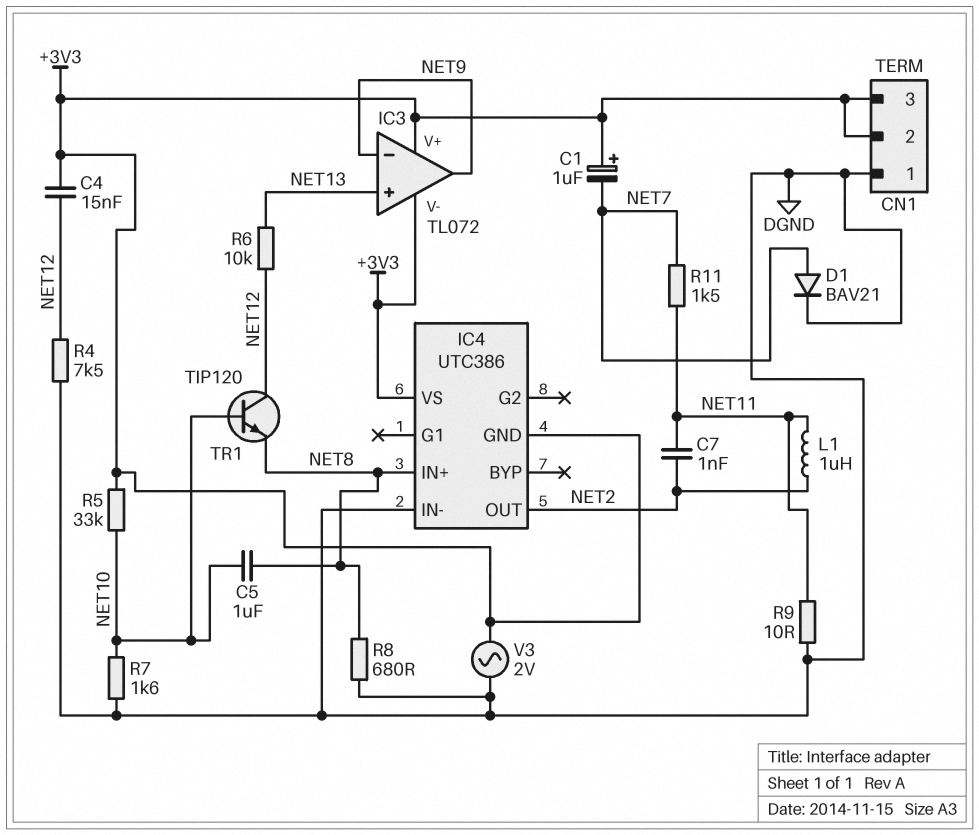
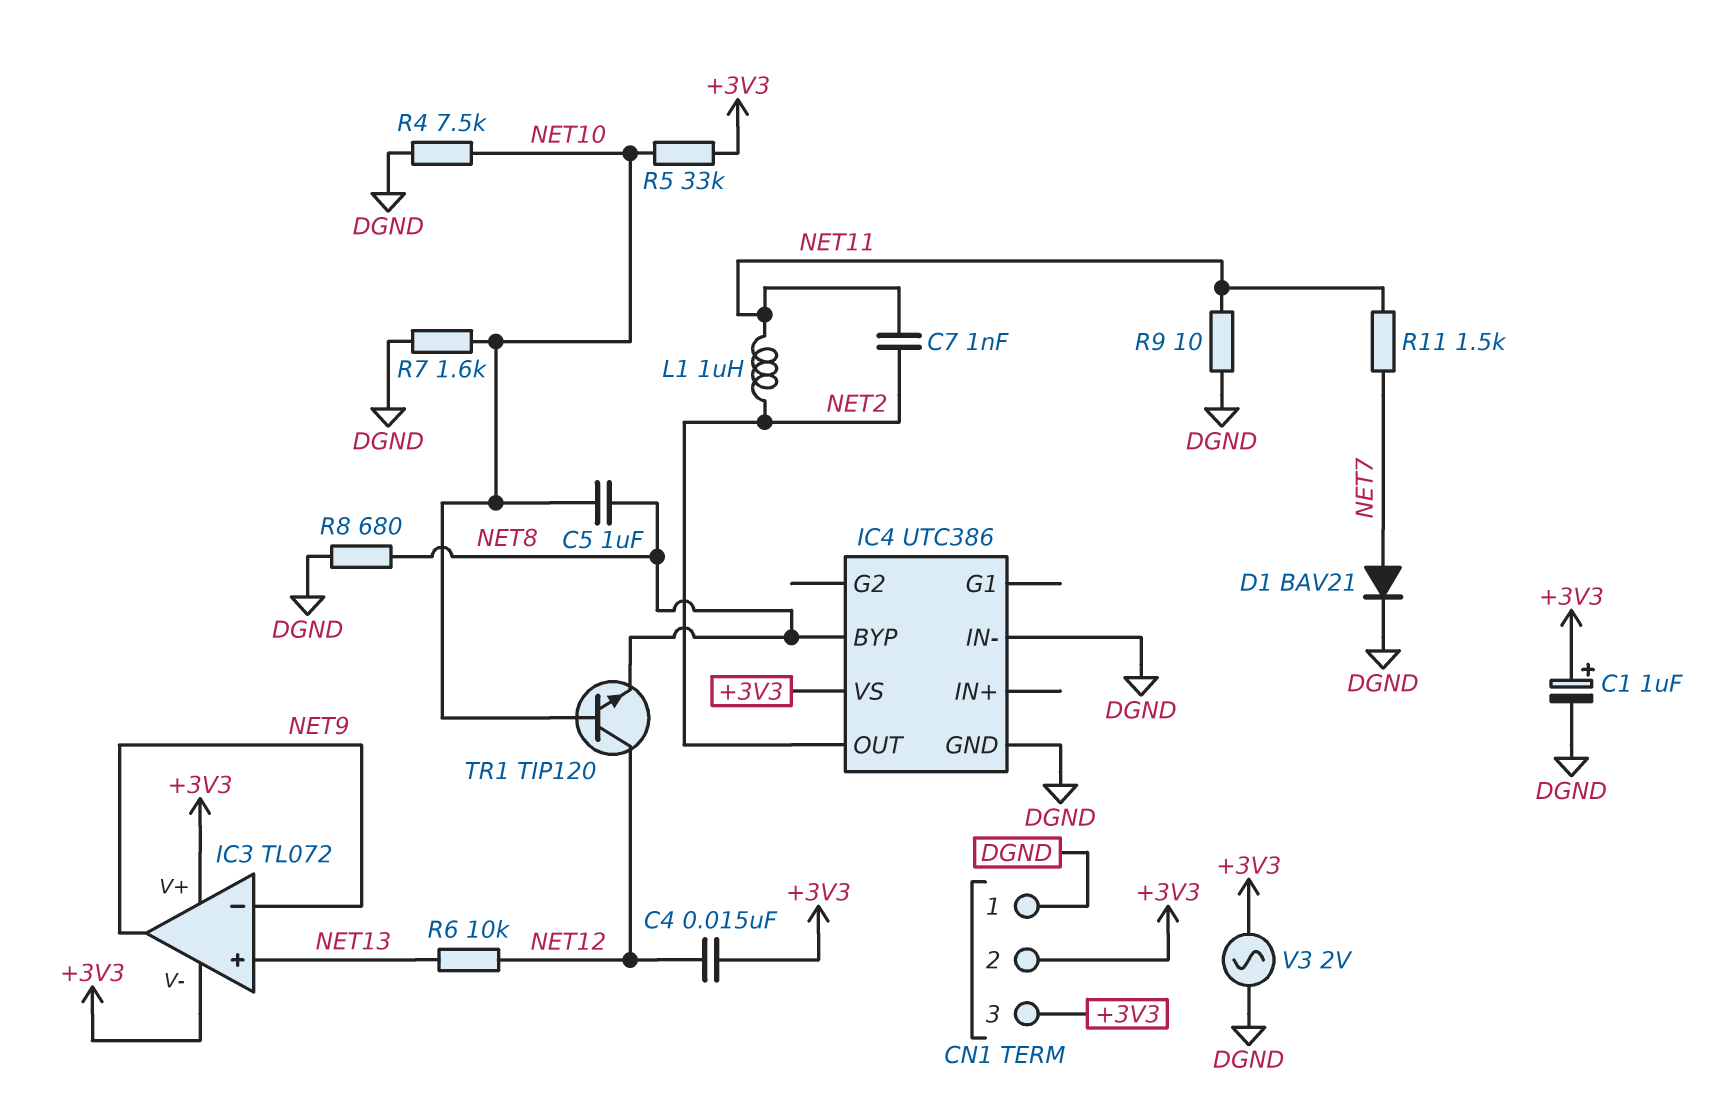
C1: 1uF (plus +3V3, minus NET7) -> 1uF (plus +3V3, minus DGND)
IC4 pin BYP: none -> NET8
IC4 pin GND: +3V3 -> DGND
IC4 pin IN+: NET8 -> none
R4: 7.5k (DGND, NET12) -> 7.5k (DGND, NET10)

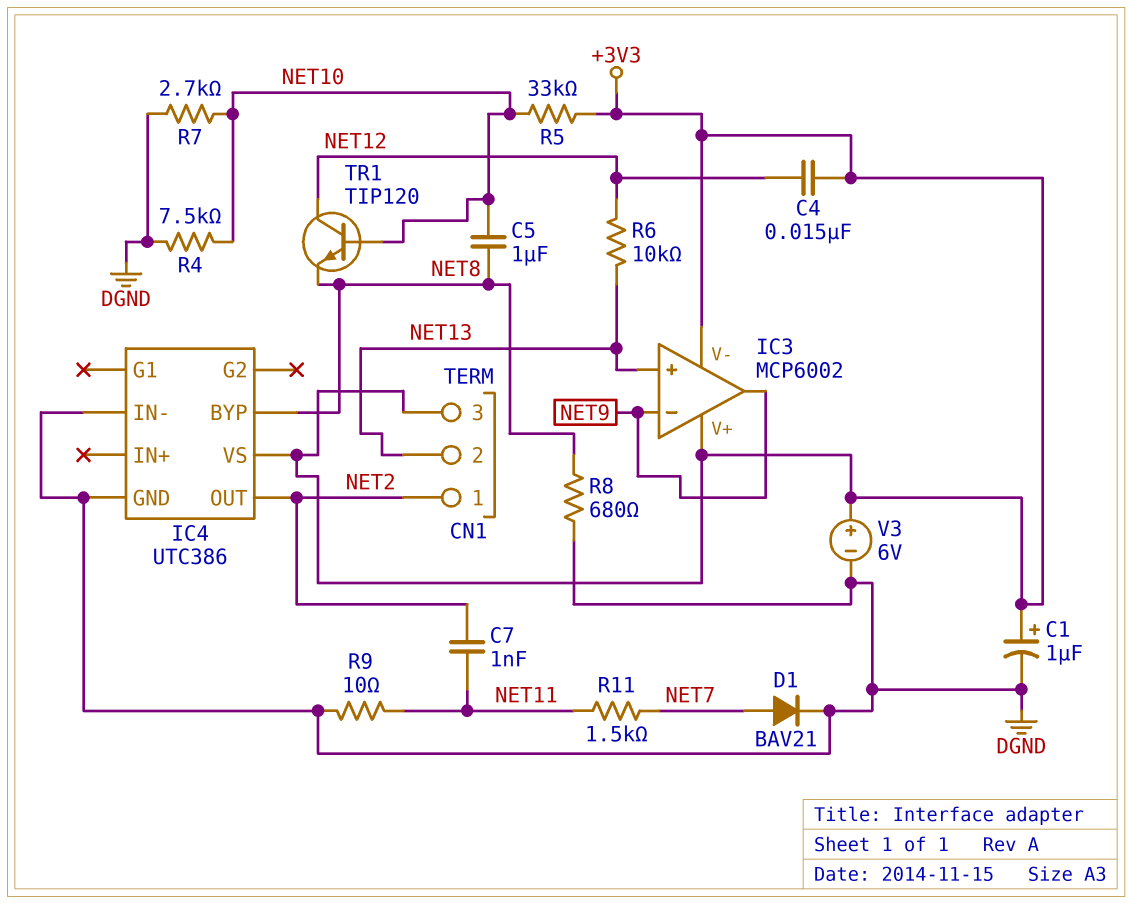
CN1 pin 1: DGND -> NET2
CN1 pin 2: +3V3 -> NET13
IC3: TL072 -> MCP6002
L1: 1uH (NET2, NET11) -> none
R7: 1.6k (DGND, NET10) -> 2.7k (DGND, NET10)
V3: AC 2V (+3V3, DGND) -> 6V (plus +3V3, minus DGND)

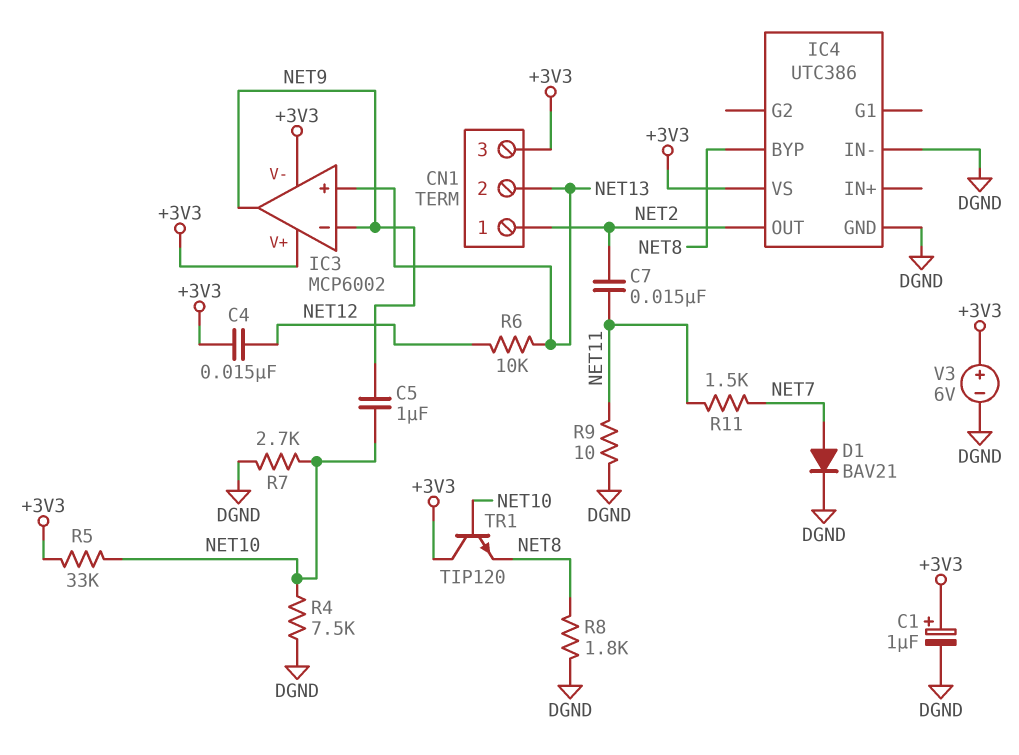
C5: 1uF (NET8, NET10) -> 1uF (NET9, NET10)
C7: 1nF (NET2, NET11) -> 15nF (NET2, NET11)
R8: 680 (DGND, NET8) -> 1.8k (DGND, NET8)
TR1: NPN TIP120 (B NET10, C NET12, E NET8) -> NPN TIP120 (B NET10, C +3V3, E NET8)

